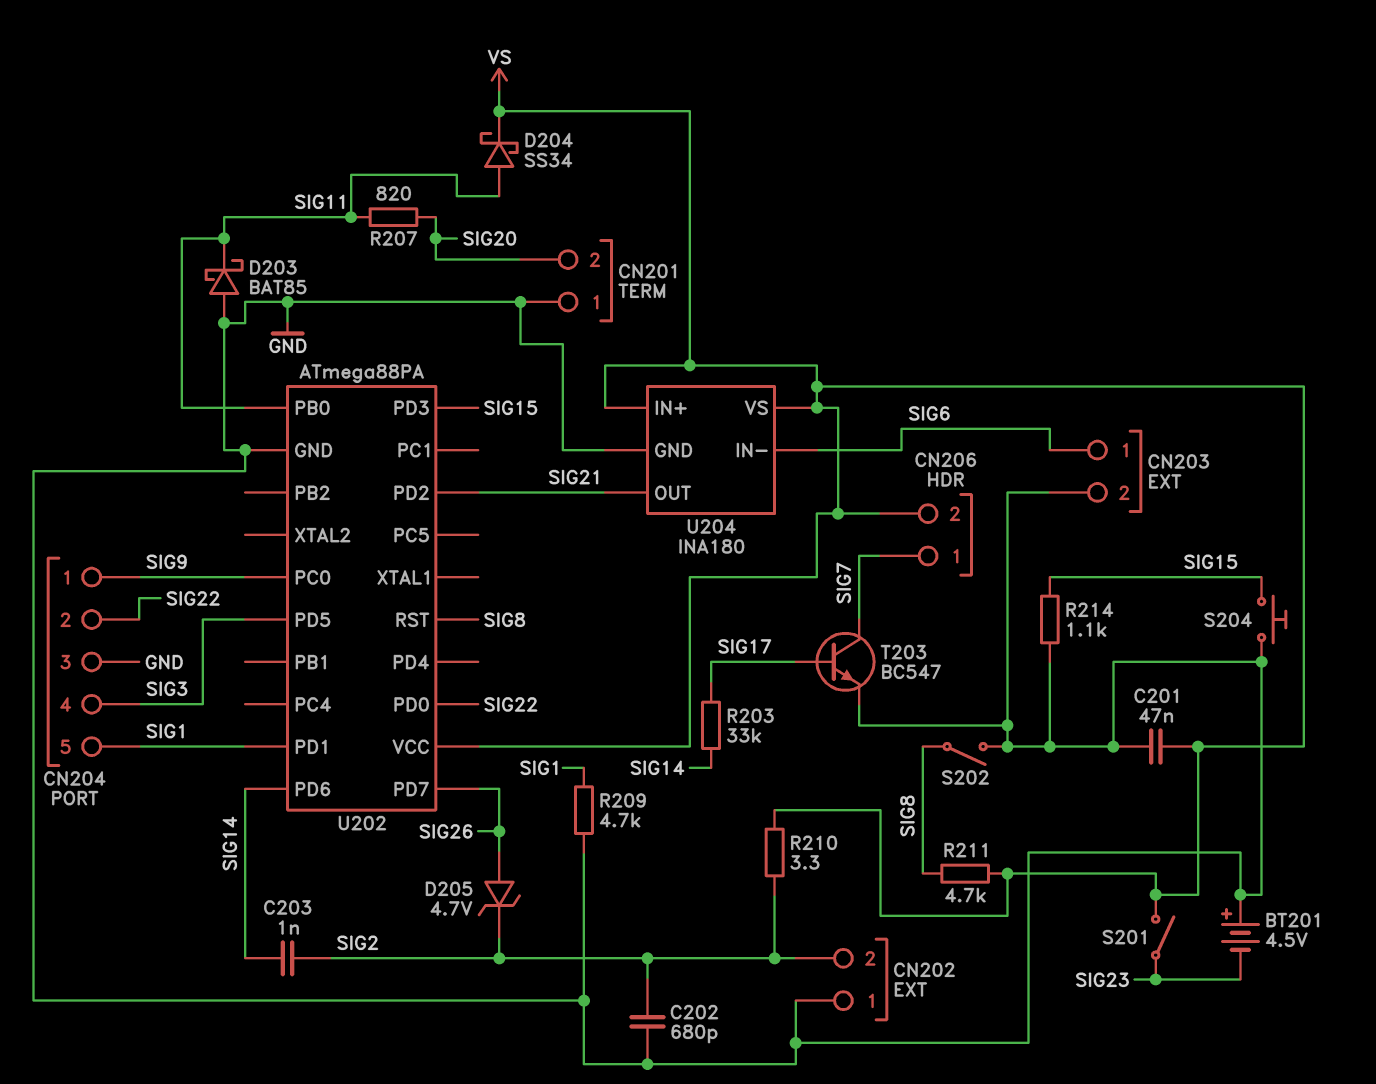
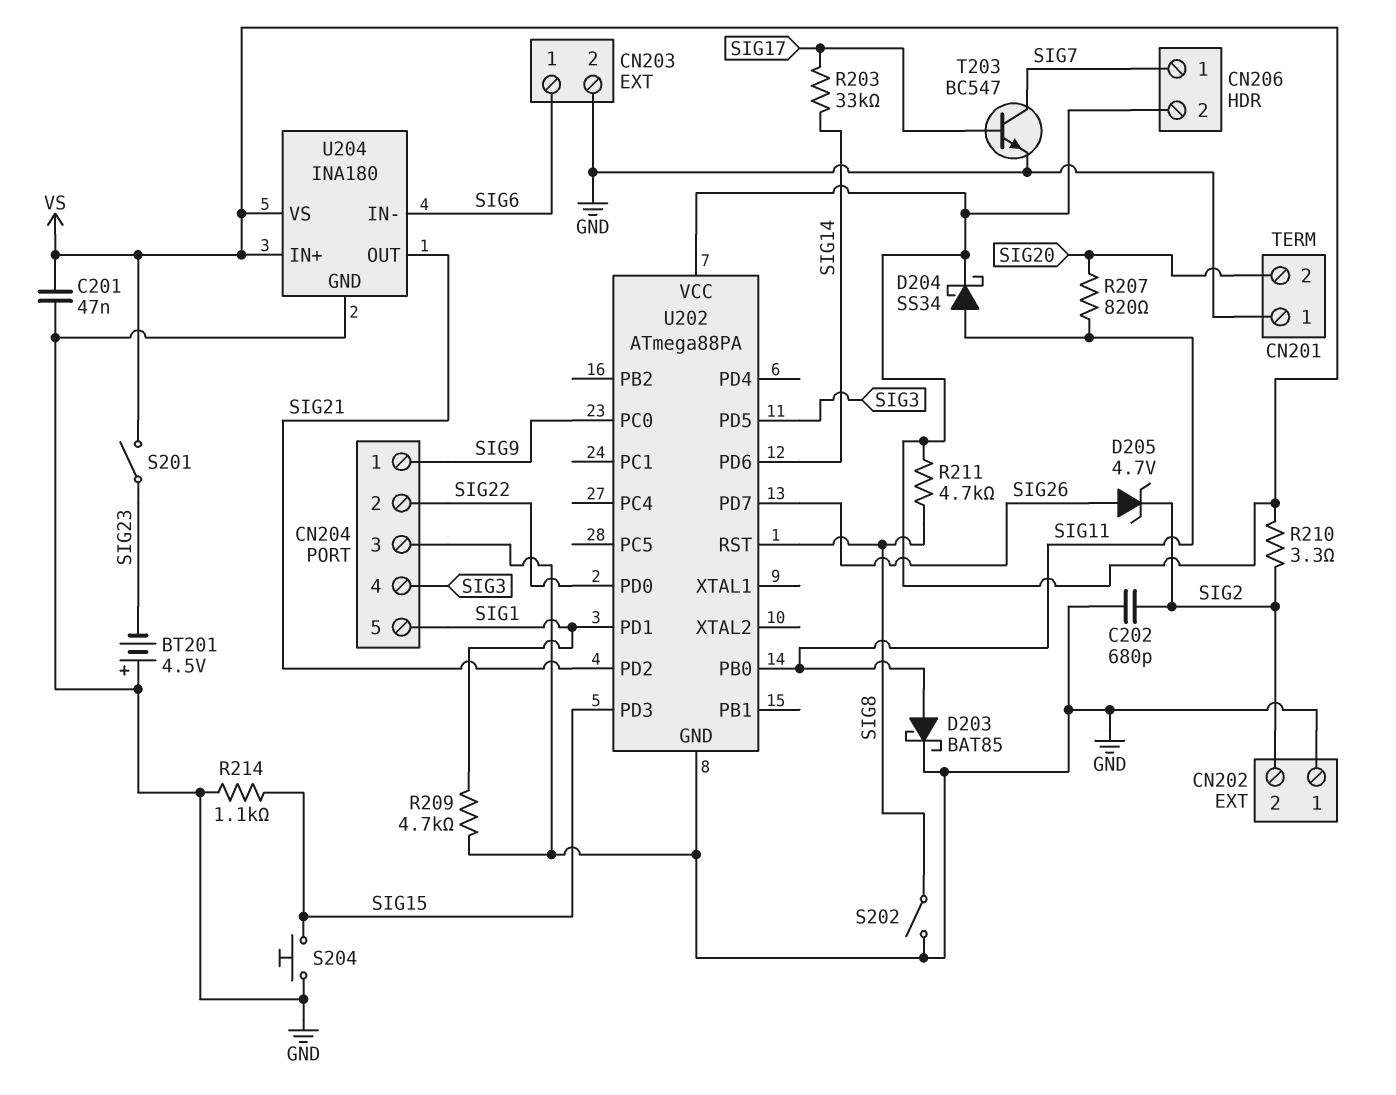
C203: 1nF (SIG2, SIG14) -> none
D203: schottky BAT85 (A GND, K SIG11) -> schottky BAT85 (A SIG11, K GND)

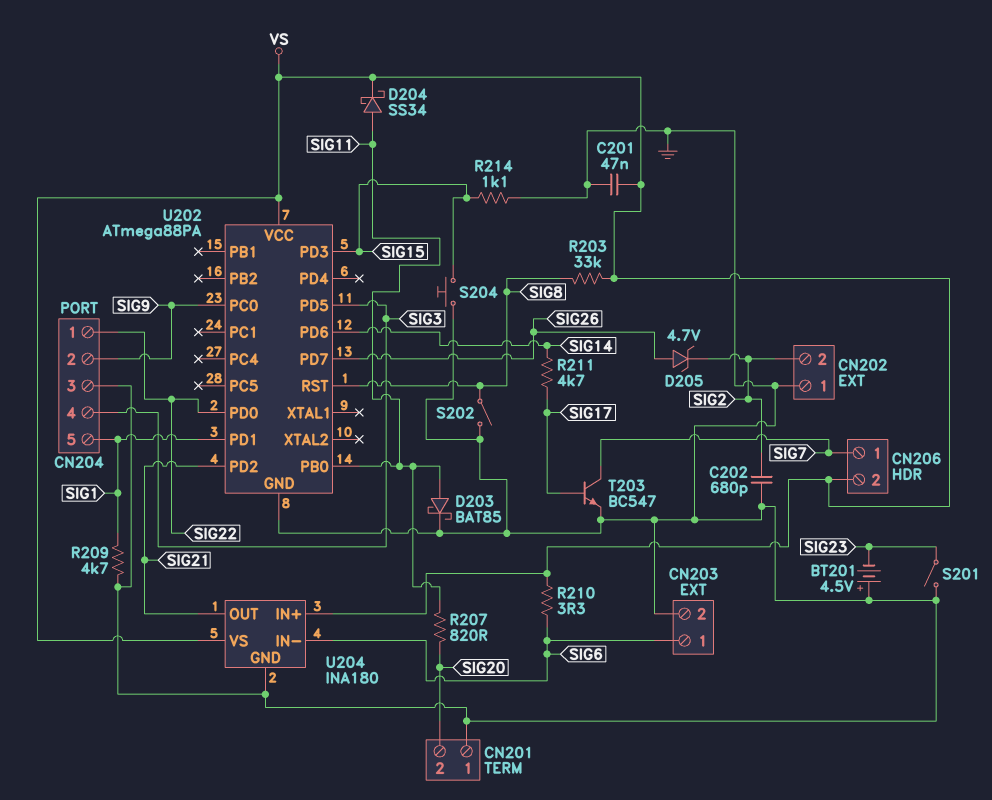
CN204 pin 1: SIG9 -> SIG22
CN204 pin 2: SIG22 -> SIG9
R203: 33k (SIG14, SIG17) -> 33k (SIG8, VS)
R210: 3.3 (SIG2, VS) -> 3.3 (SIG6, VS)
R211: 4.7k (SIG8, VS) -> 4.7k (SIG14, SIG17)
S201: switch (SIG23, VS) -> switch (GND, SIG23)

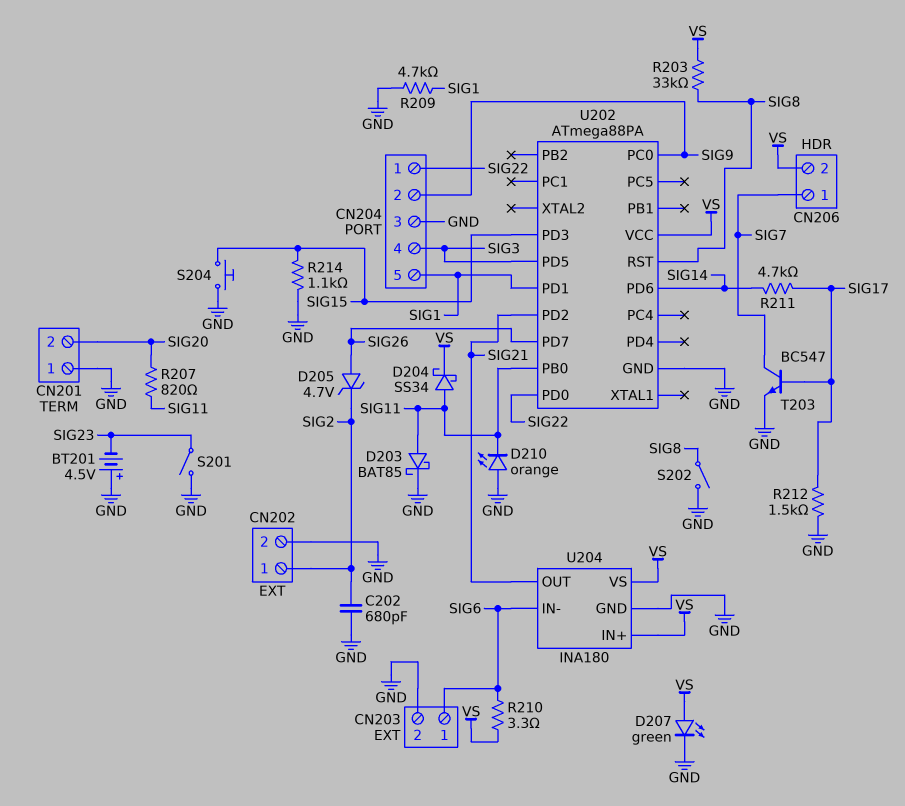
C201: 47nF (GND, VS) -> none
CN202 pin 1: GND -> SIG2
CN202 pin 2: SIG2 -> GND
D207: none -> LED green (A VS, K GND)
D210: none -> LED orange (A GND, K SIG11)
R212: none -> 1.5k (GND, SIG17)

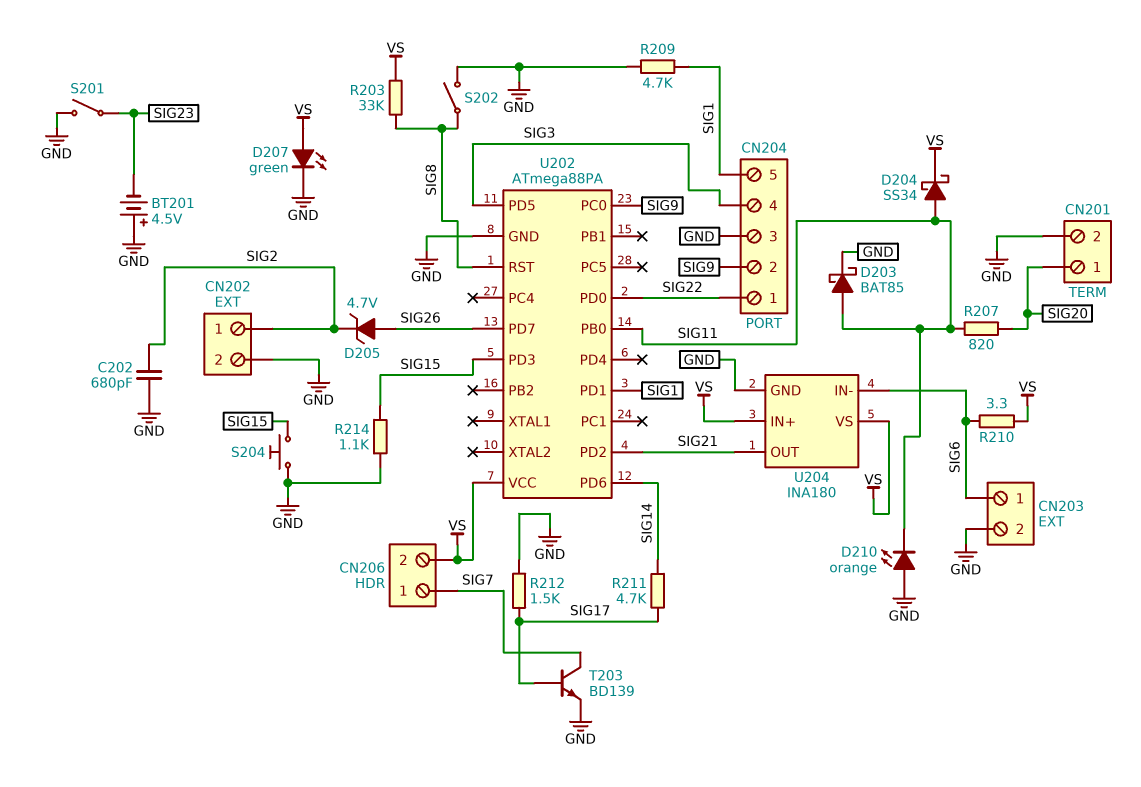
CN201 pin 1: GND -> SIG20
CN201 pin 2: SIG20 -> GND
T203: NPN BC547 (B SIG17, C SIG7, E GND) -> NPN BD139 (B SIG17, C SIG7, E GND)

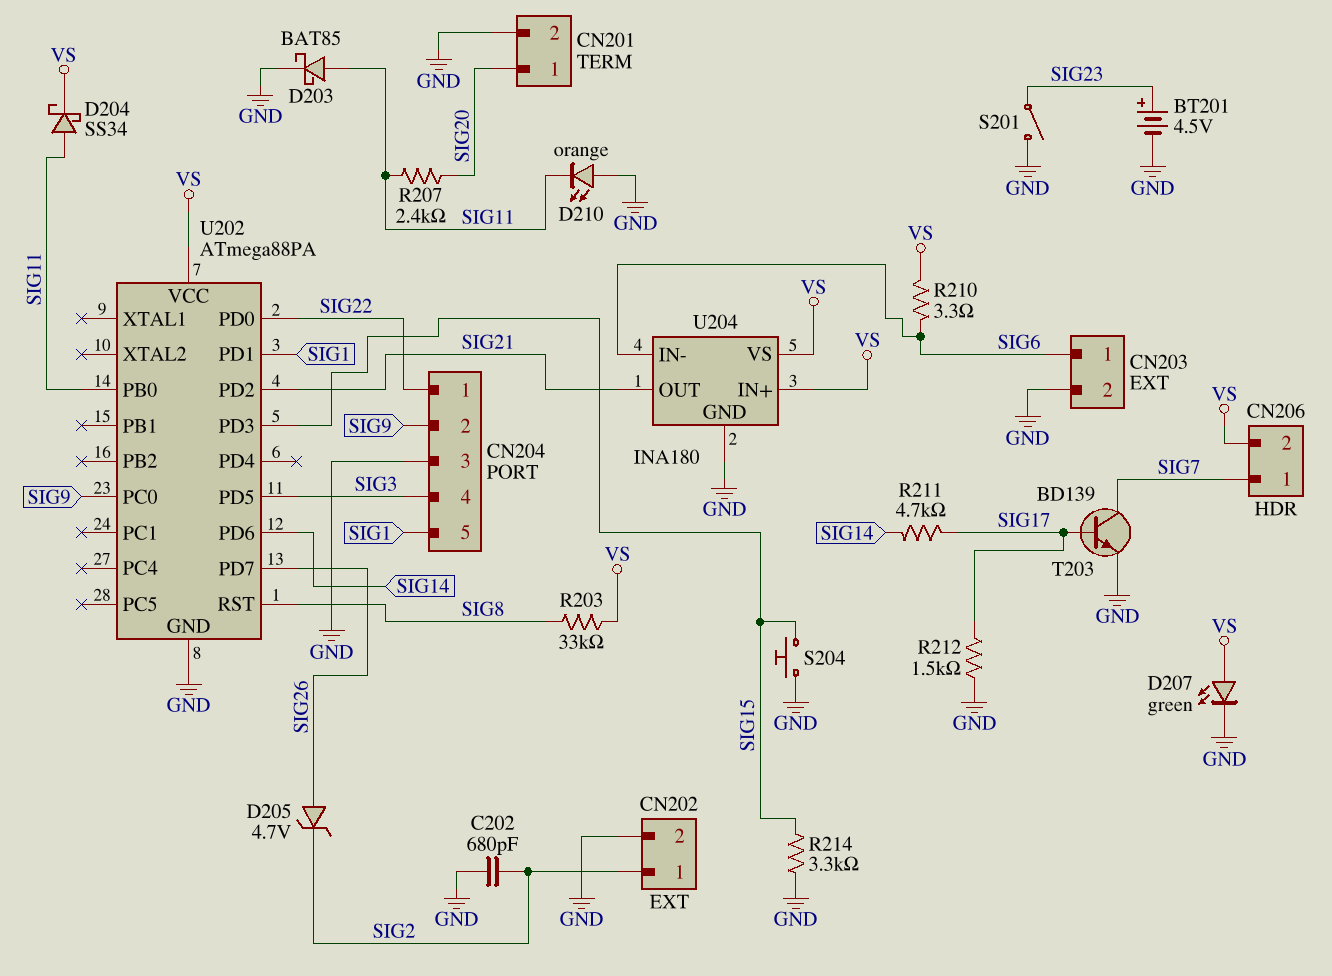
BT201: 4.5V (plus GND, minus SIG23) -> 4.5V (plus SIG23, minus GND)
R207: 820 (SIG11, SIG20) -> 2.4k (SIG11, SIG20)
R209: 4.7k (GND, SIG1) -> none
R214: 1.1k (GND, SIG15) -> 3.3k (GND, SIG15)
S202: switch (GND, SIG8) -> none

